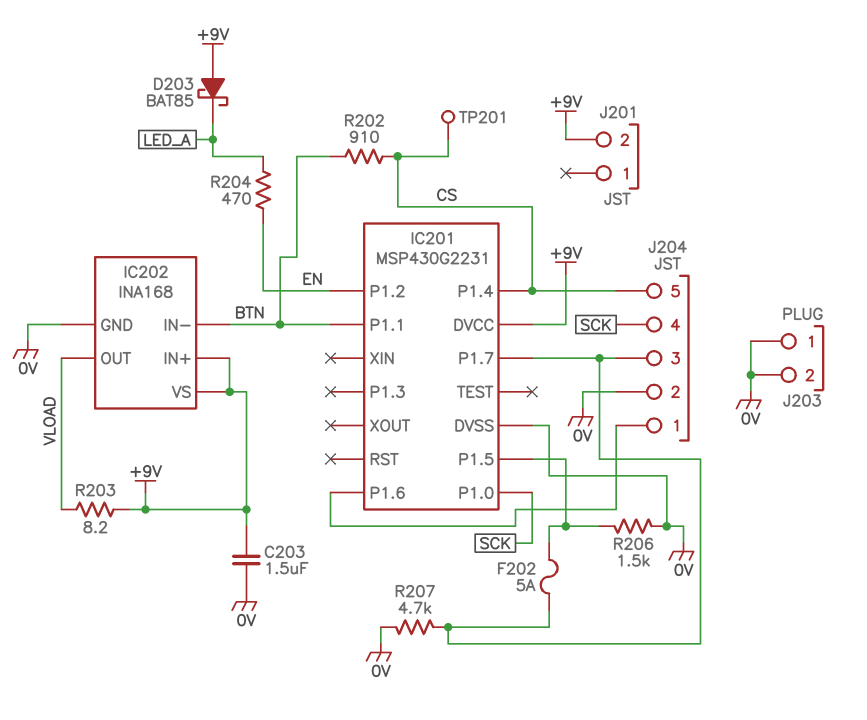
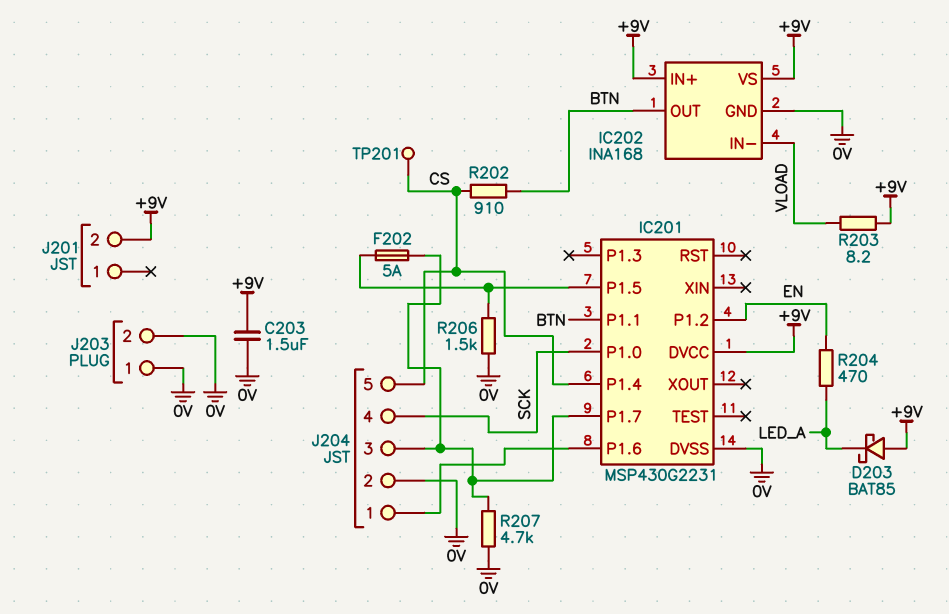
IC202 pin IN-: BTN -> VLOAD
IC202 pin OUT: VLOAD -> BTN

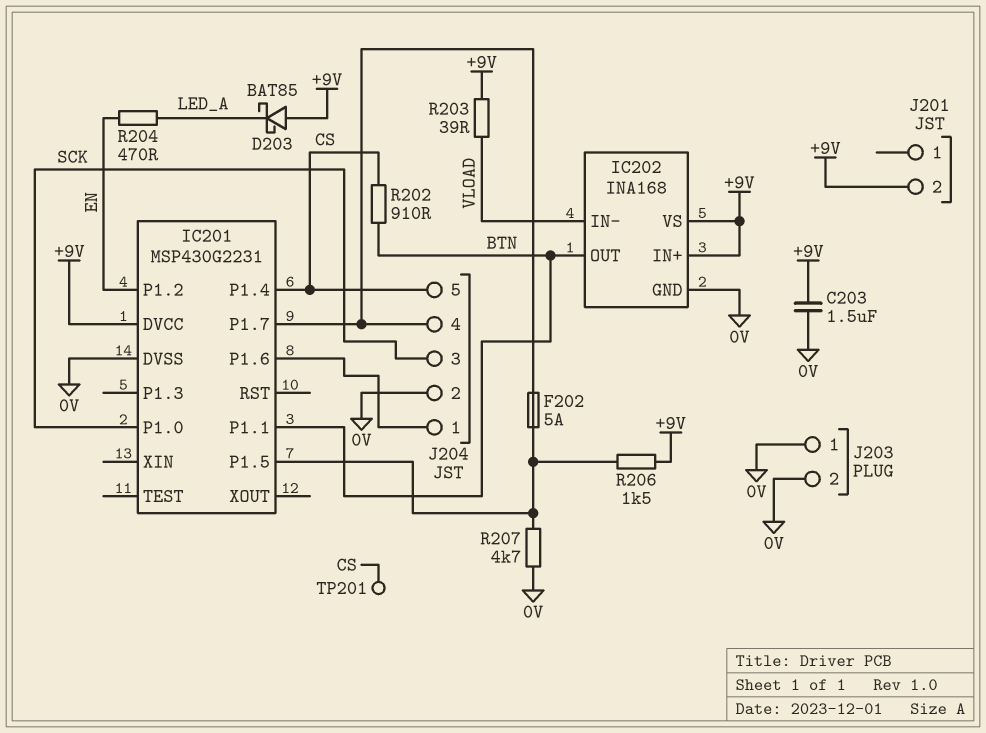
J204 pin 3: IC201/P1.7 -> SCK
J204 pin 4: SCK -> IC201/P1.7
R203: 8.2 (+9V, VLOAD) -> 39 (+9V, VLOAD)
R206: 1.5k (0V, IC201/P1.5) -> 1.5k (+9V, IC201/P1.5)
R207: 4.7k (0V, IC201/P1.7) -> 4.7k (0V, IC201/P1.5)

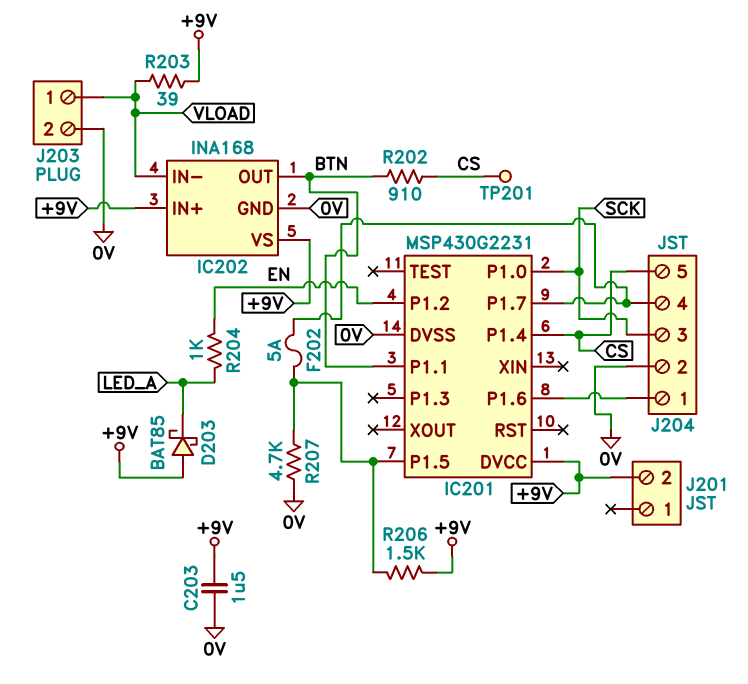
J203 pin 1: 0V -> VLOAD
R204: 470 (EN, LED_A) -> 1k (EN, LED_A)

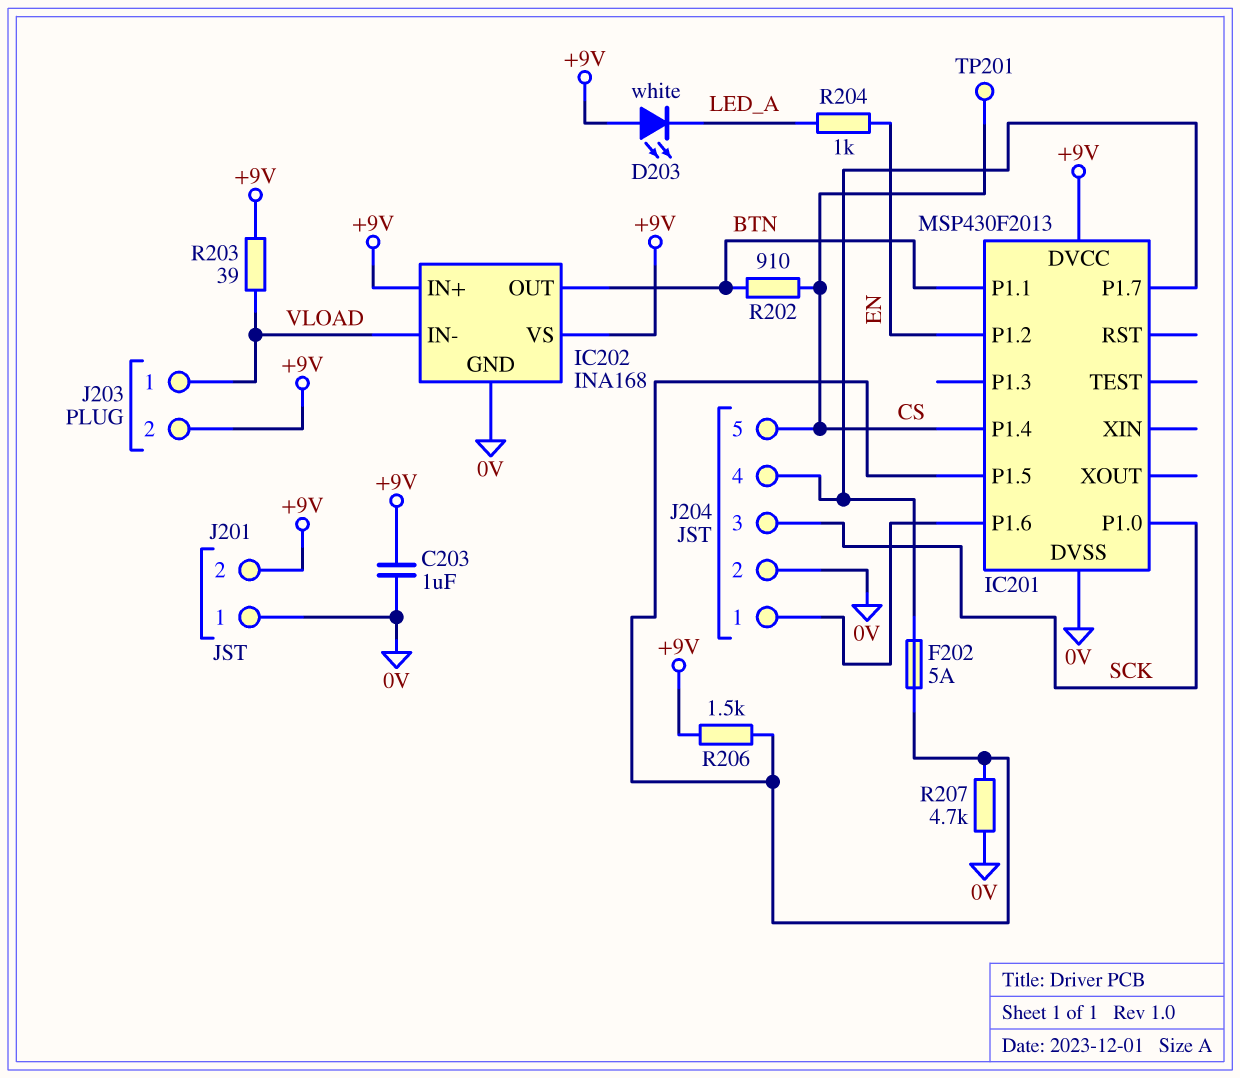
C203: 1.5uF (+9V, 0V) -> 1uF (+9V, 0V)
D203: schottky BAT85 (A +9V, K LED_A) -> LED white (A +9V, K LED_A)
IC201: MSP430G2231 -> MSP430F2013
J201 pin 1: none -> 0V
J203 pin 2: 0V -> +9V

